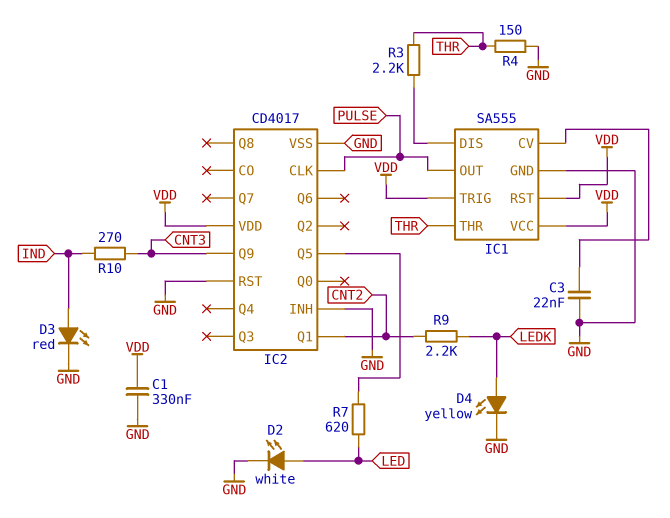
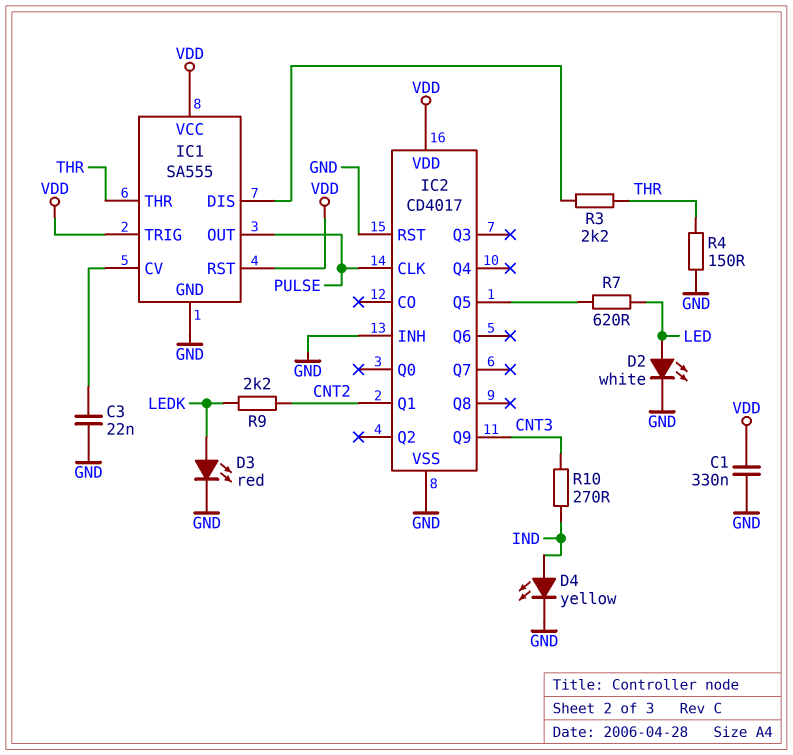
D3: LED red (A IND, K GND) -> LED red (A LEDK, K GND)
D4: LED yellow (A LEDK, K GND) -> LED yellow (A IND, K GND)

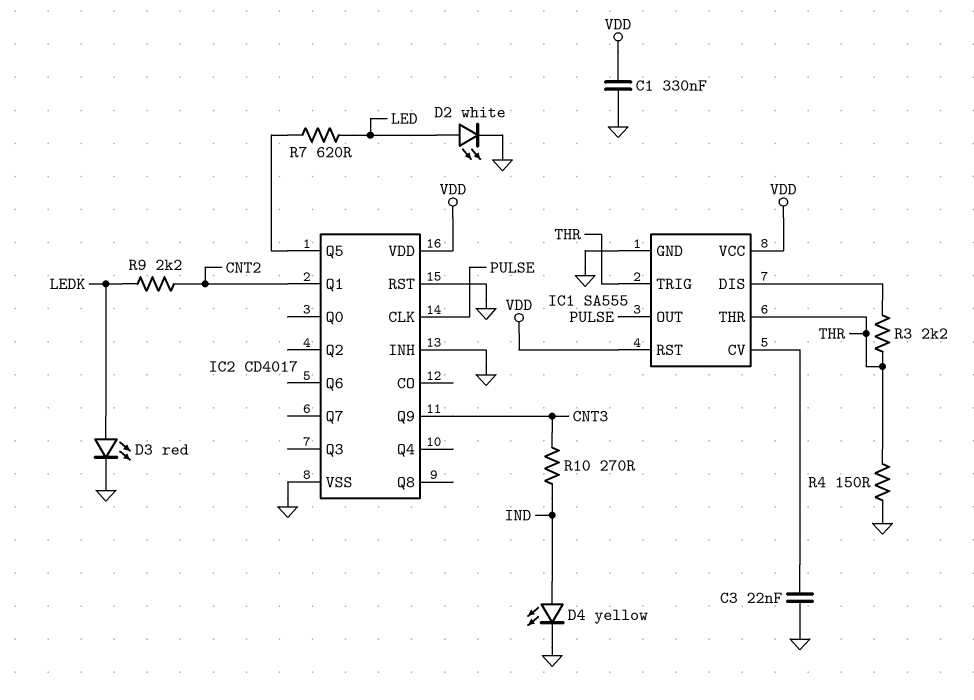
IC1 pin TRIG: VDD -> THR

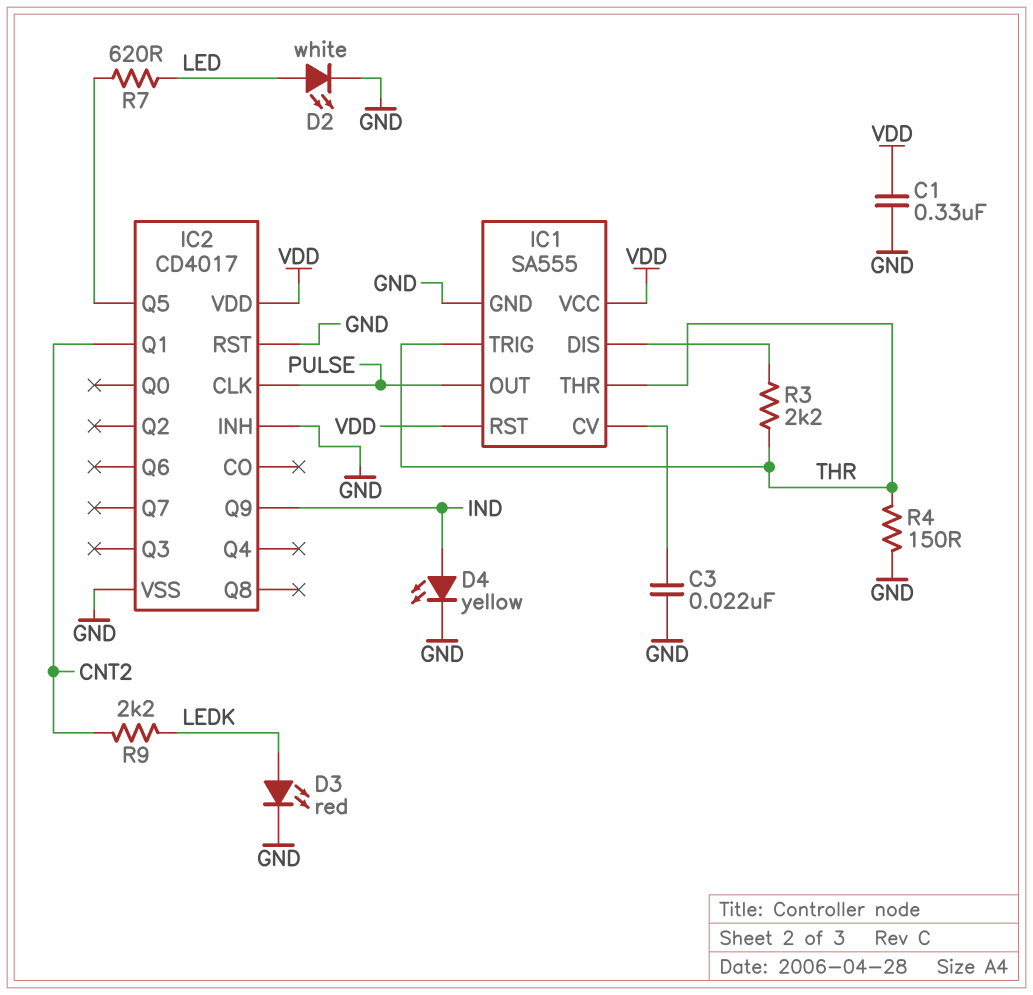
IC2 pin Q9: CNT3 -> IND
R10: 270 (CNT3, IND) -> none

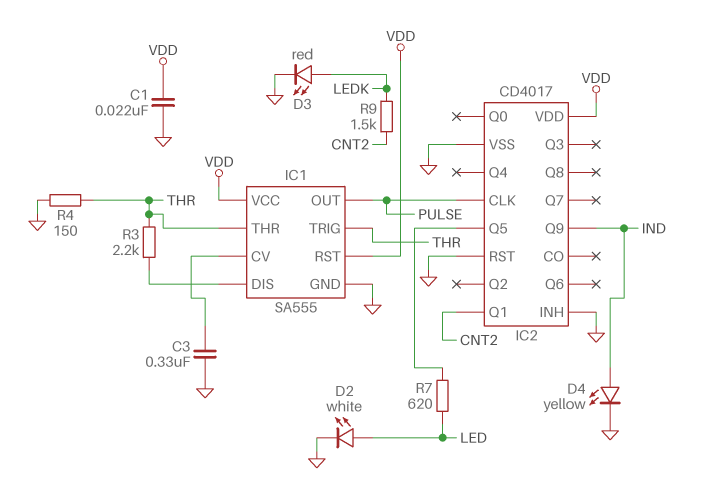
C1: 330nF (GND, VDD) -> 22nF (GND, VDD)
C3: 22nF (GND, IC1/CV) -> 330nF (GND, IC1/CV)
R9: 2.2k (CNT2, LEDK) -> 1.5k (CNT2, LEDK)

